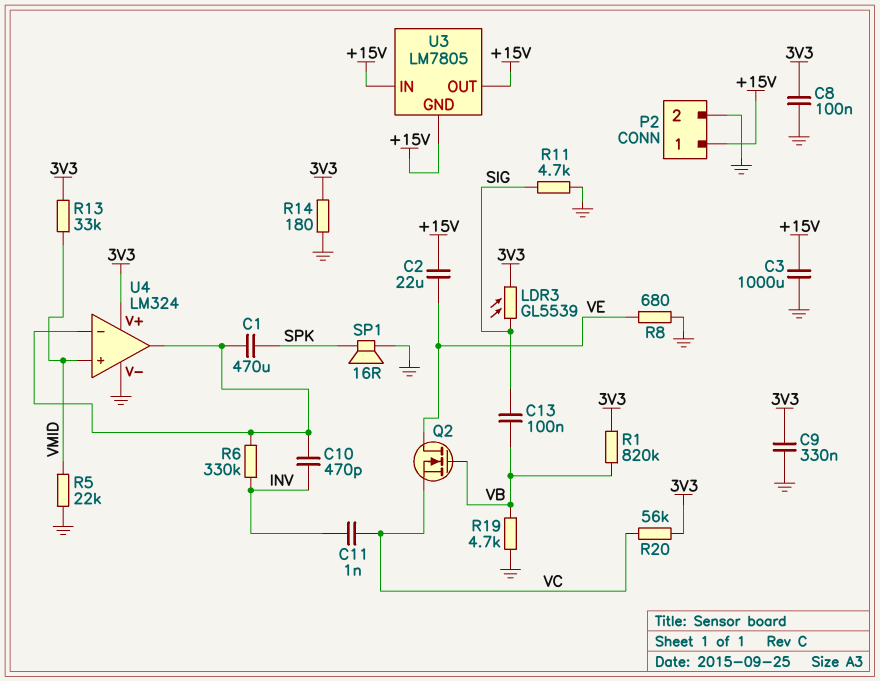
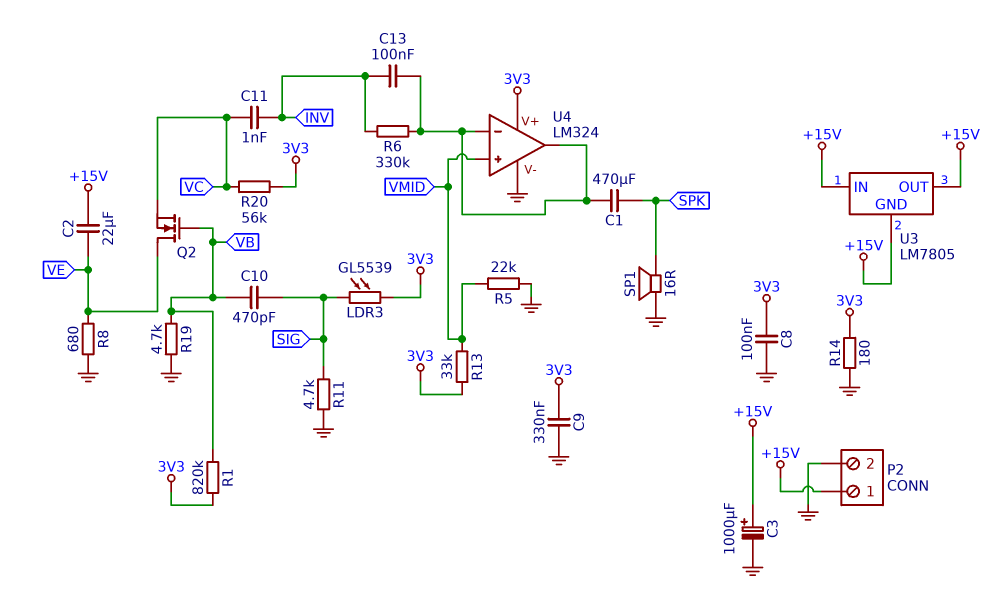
C3: 1000uF (+15V, GND) -> 1000uF (plus +15V, minus GND)
C10: 470pF (INV, U4/in-) -> 470pF (SIG, VB)
C13: 100nF (SIG, VB) -> 100nF (INV, U4/in-)

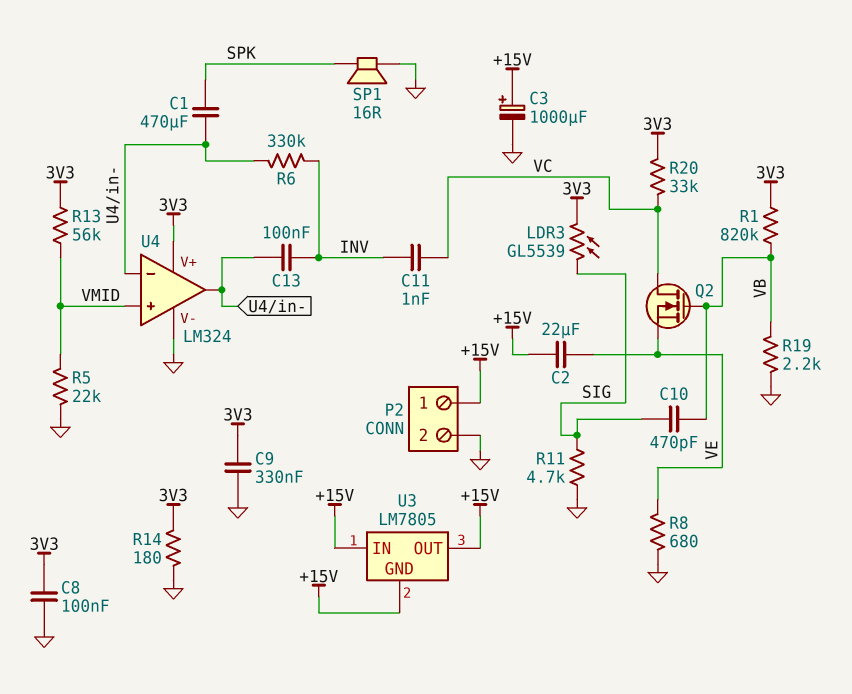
Q2: NMOS (G VB, D VE, S VC) -> NMOS (G VB, D VC, S VE)
R13: 33k (3V3, VMID) -> 56k (3V3, VMID)
R19: 4.7k (GND, VB) -> 2.2k (GND, VB)
R20: 56k (3V3, VC) -> 33k (3V3, VC)

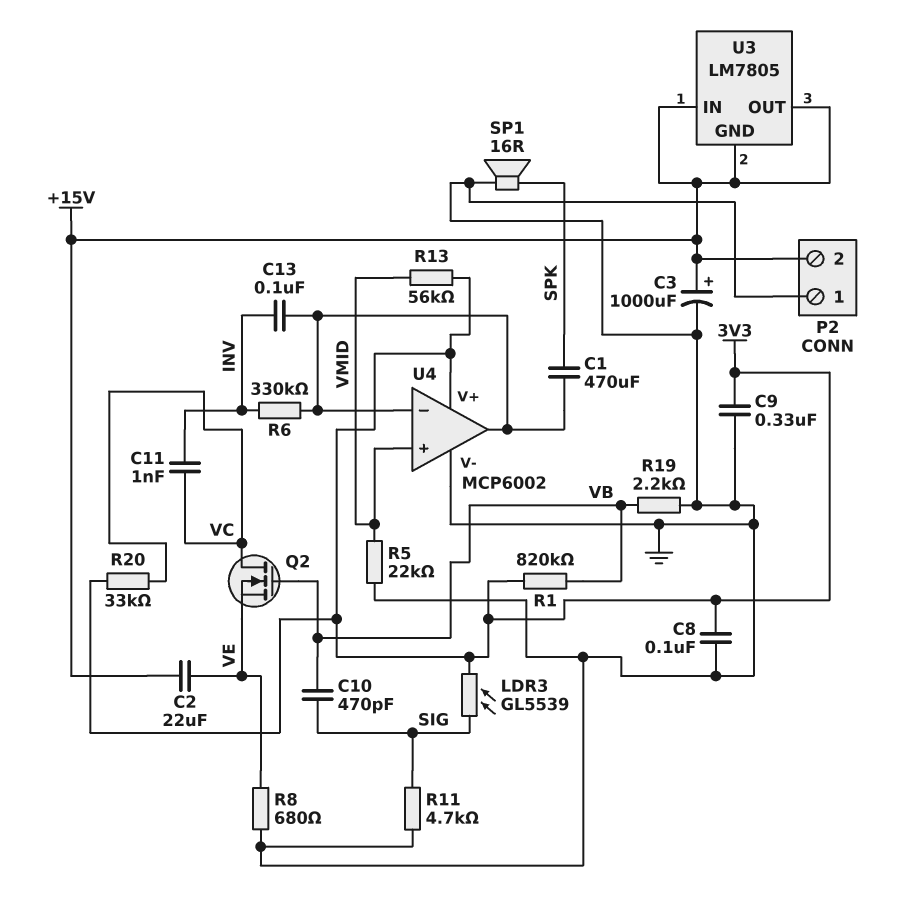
P2 pin 1: +15V -> GND
P2 pin 2: GND -> +15V
R14: 180 (3V3, GND) -> none
U4: LM324 -> MCP6002

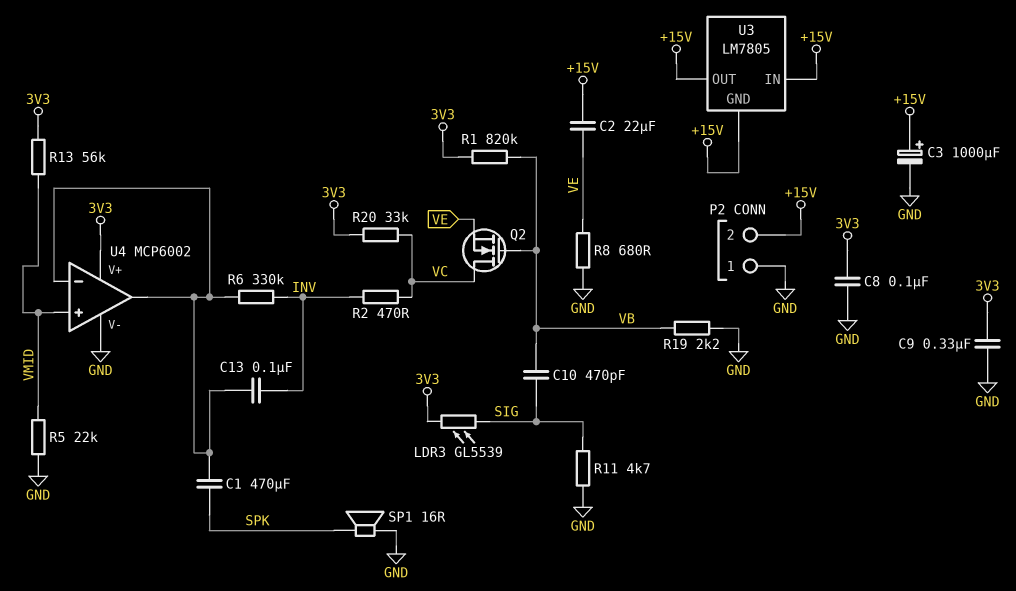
C11: 1nF (INV, VC) -> none
R2: none -> 470 (INV, VC)

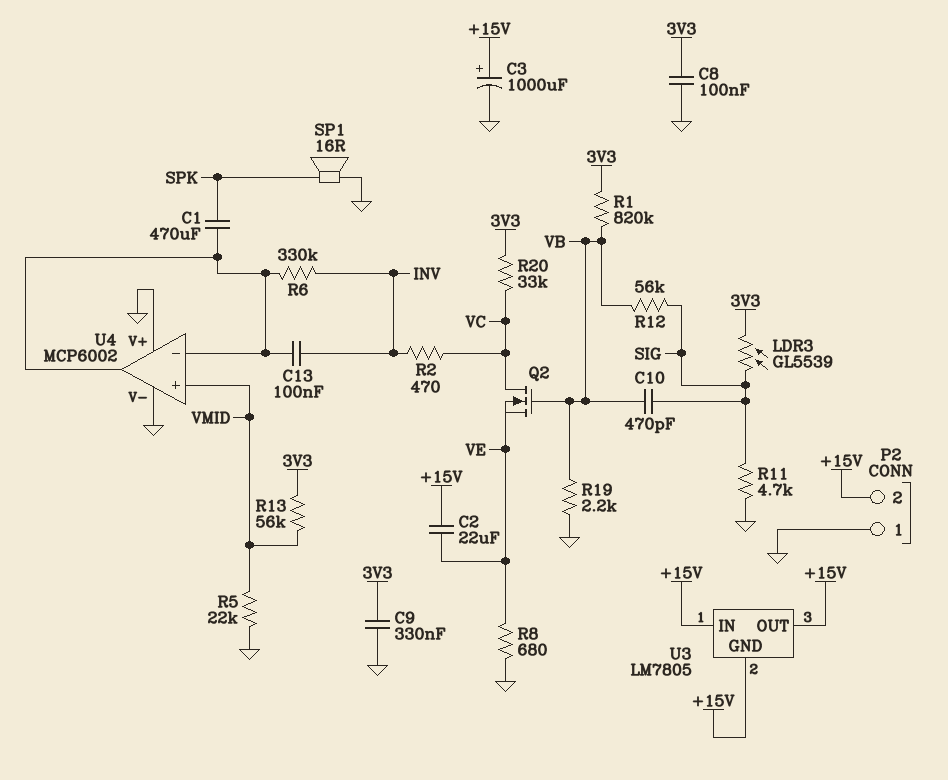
R12: none -> 56k (SIG, VB)
U4 pin V+: 3V3 -> GND

